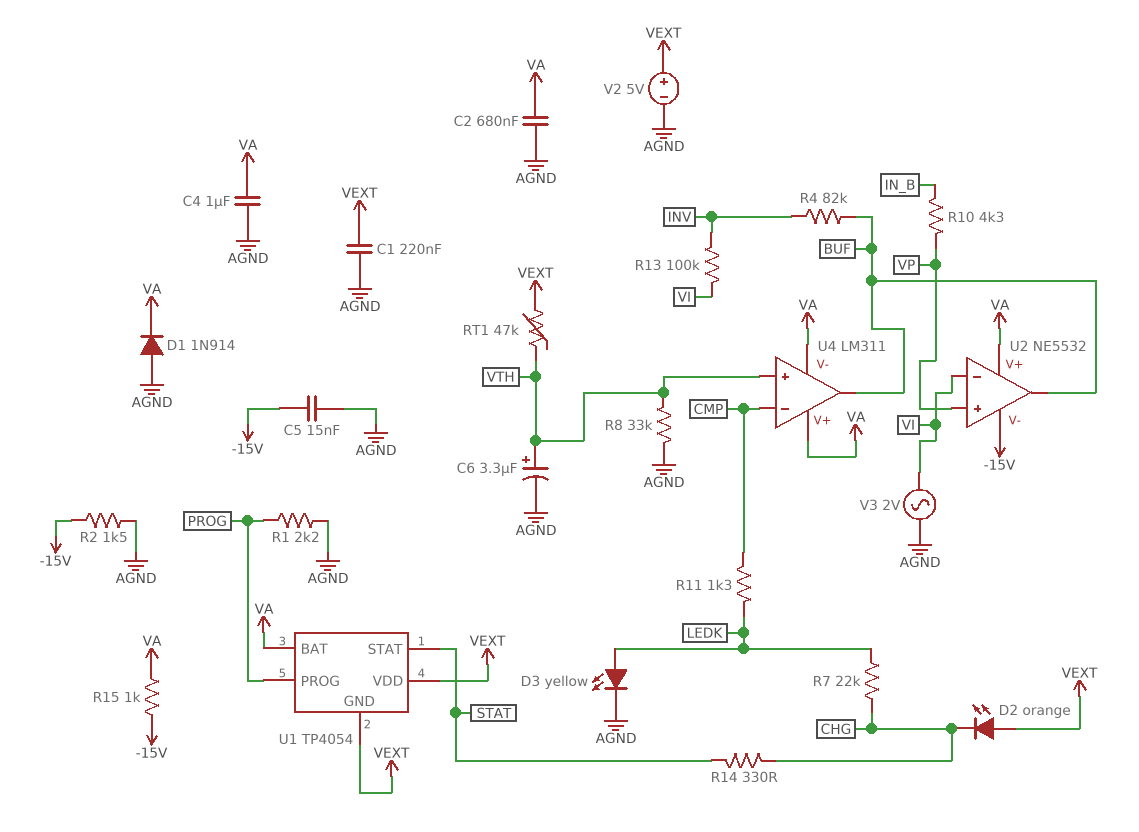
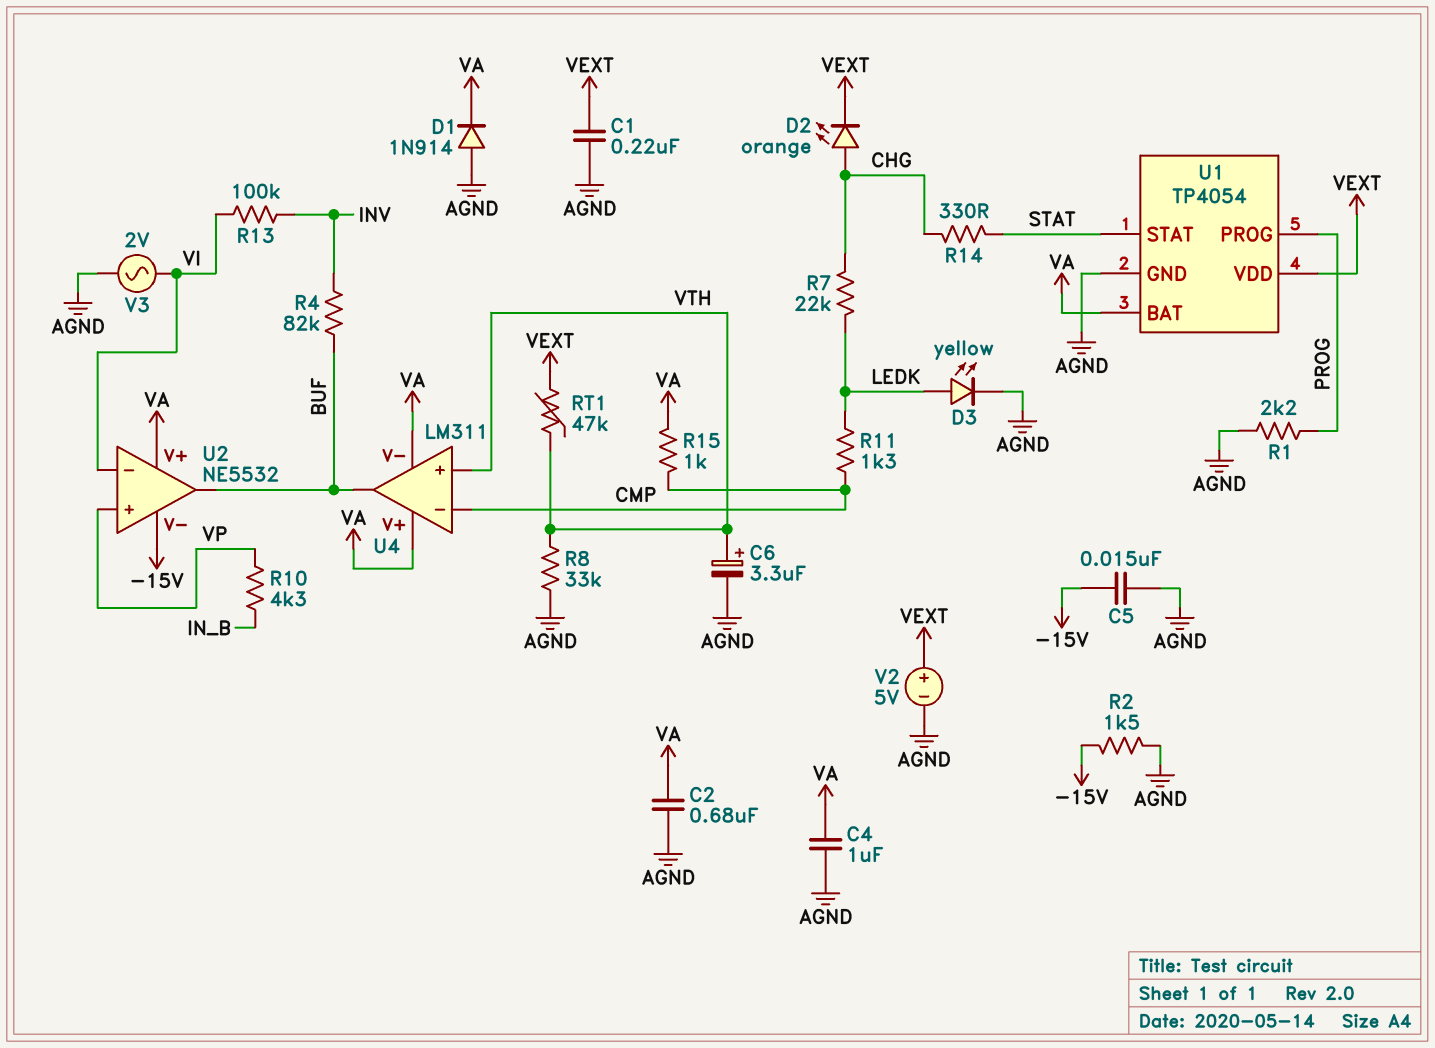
D2: LED orange (A VEXT, K CHG) -> LED orange (A CHG, K VEXT)
R15: 1k (-15V, VA) -> 1k (CMP, VA)
U1 pin GND: VEXT -> AGND

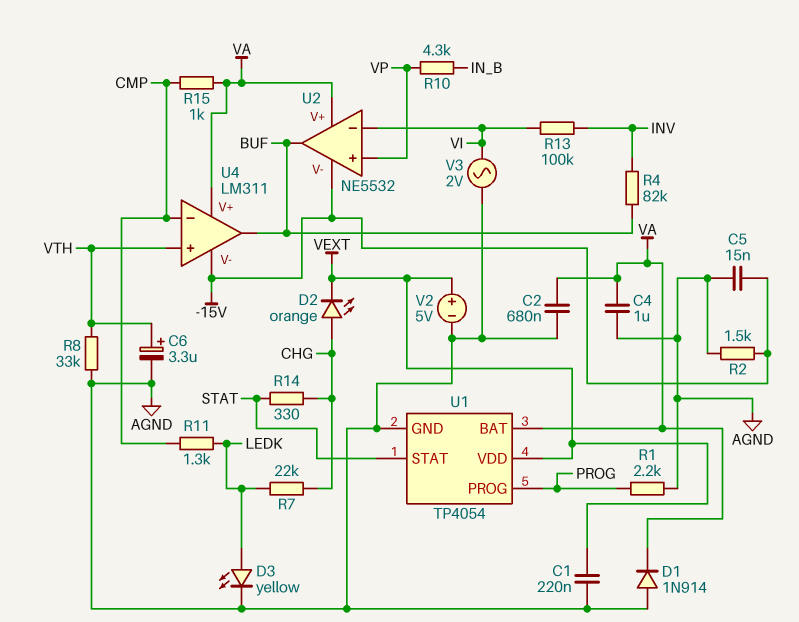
RT1: 47k (VEXT, VTH) -> none
U4 pin V-: VA -> -15V

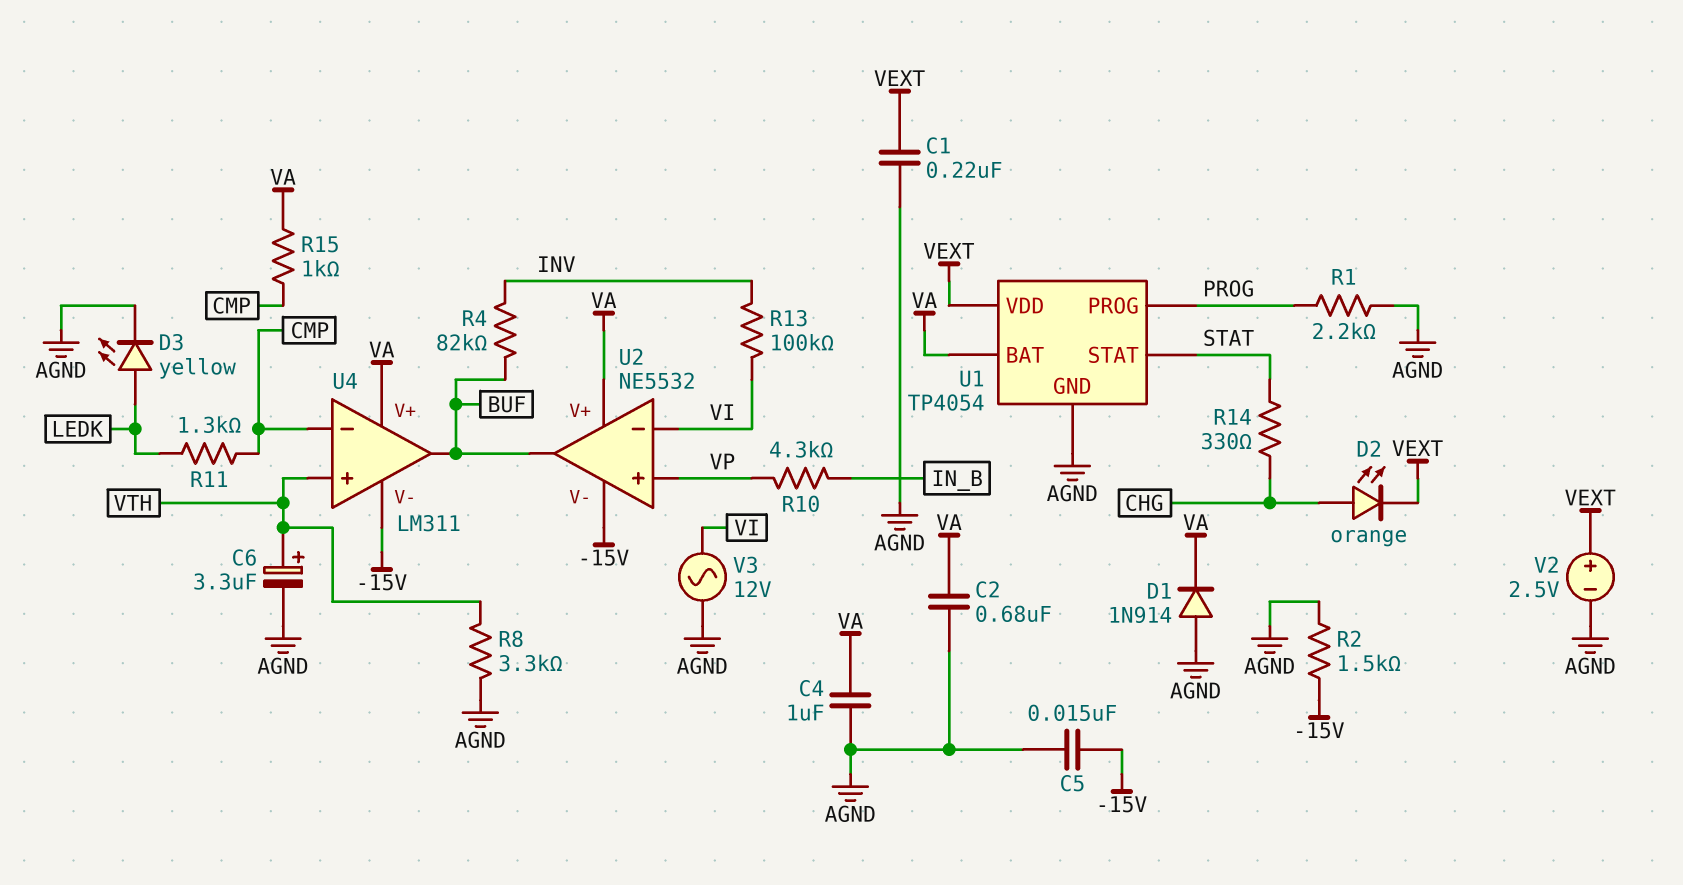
R7: 22k (CHG, LEDK) -> none
R8: 33k (AGND, VTH) -> 3.3k (AGND, VTH)
V2: 5V (plus VEXT, minus AGND) -> 2.5V (plus VEXT, minus AGND)
V3: AC 2V (AGND, VI) -> AC 12V (AGND, VI)

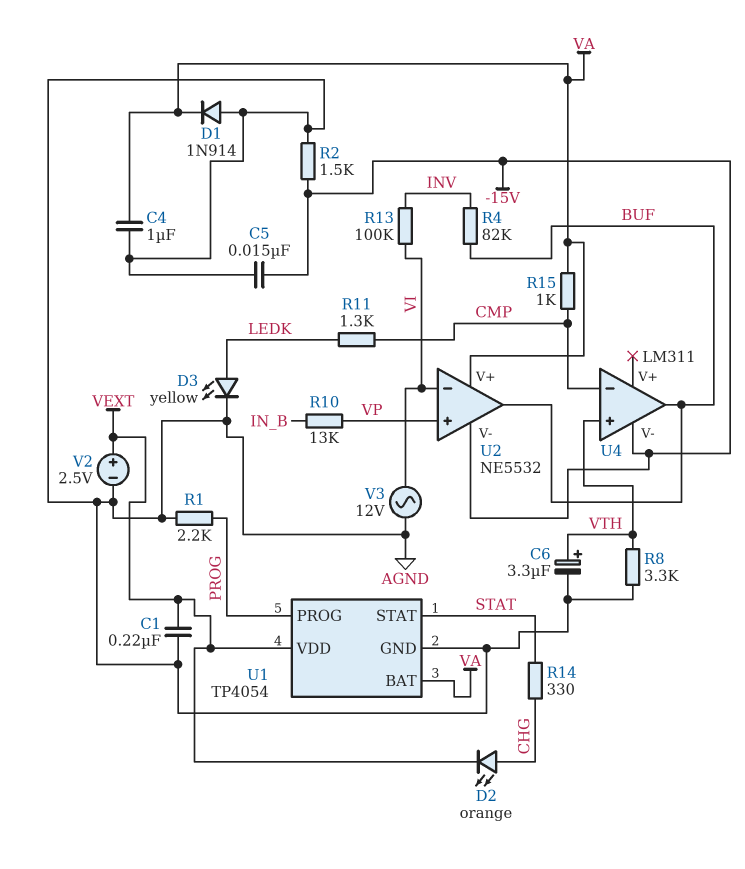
C2: 680nF (AGND, VA) -> none
R10: 4.3k (IN_B, VP) -> 13k (IN_B, VP)
U4 pin V+: VA -> none

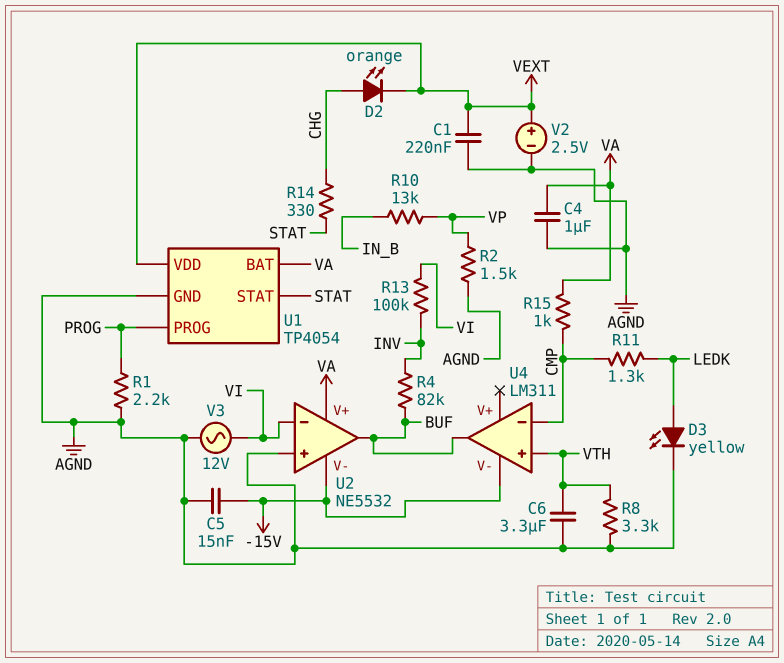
C6: 3.3uF (plus VTH, minus AGND) -> 3.3uF (AGND, VTH)
D1: diode 1N914 (A AGND, K VA) -> none
R2: 1.5k (-15V, AGND) -> 1.5k (AGND, VP)
U2 pin in+: VP -> AGND

